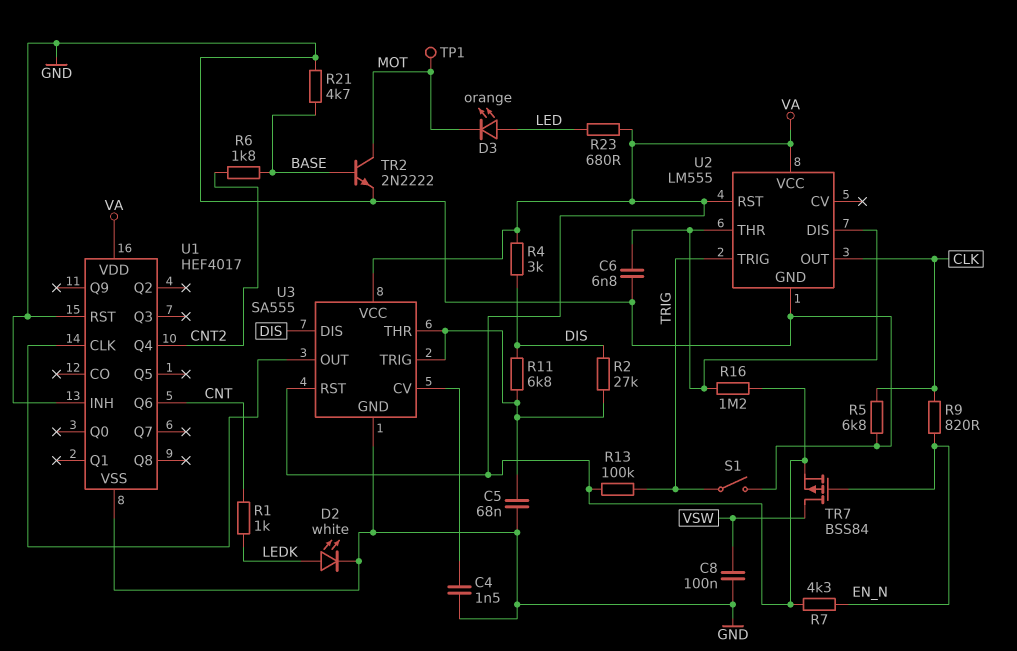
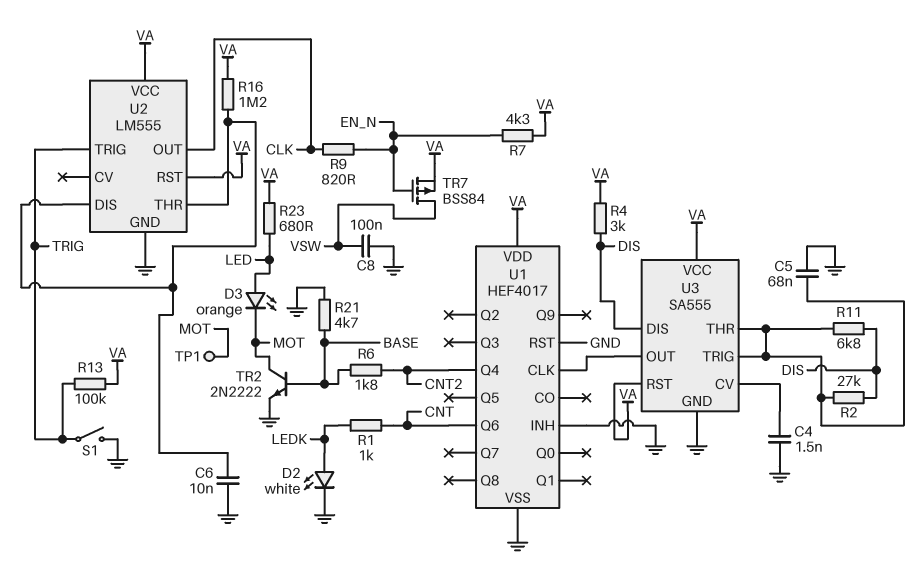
C6: 6.8nF (GND, U2/DIS) -> 10nF (GND, U2/DIS)
R5: 6.8k (CLK, GND) -> none

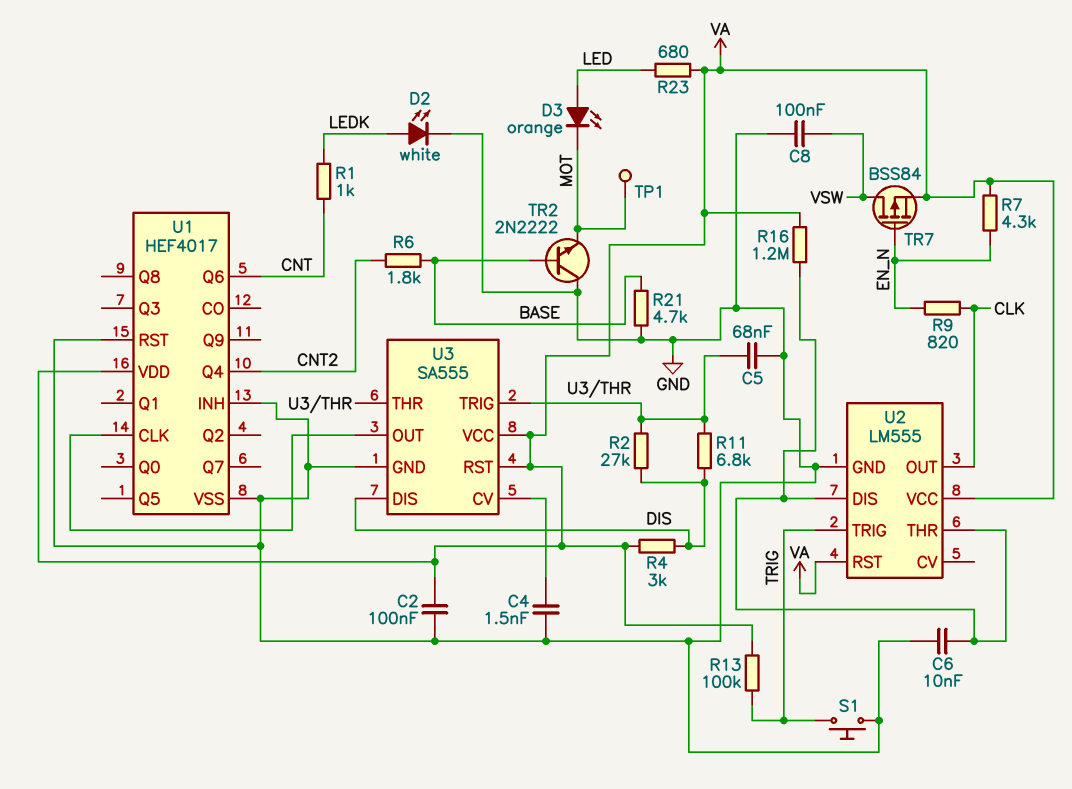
C2: none -> 100nF (GND, VA)
S1: switch (GND, TRIG) -> button (GND, TRIG)
TR2: NPN 2N2222 (B BASE, C MOT, E GND) -> NPN 2N2222 (B BASE, C GND, E MOT)

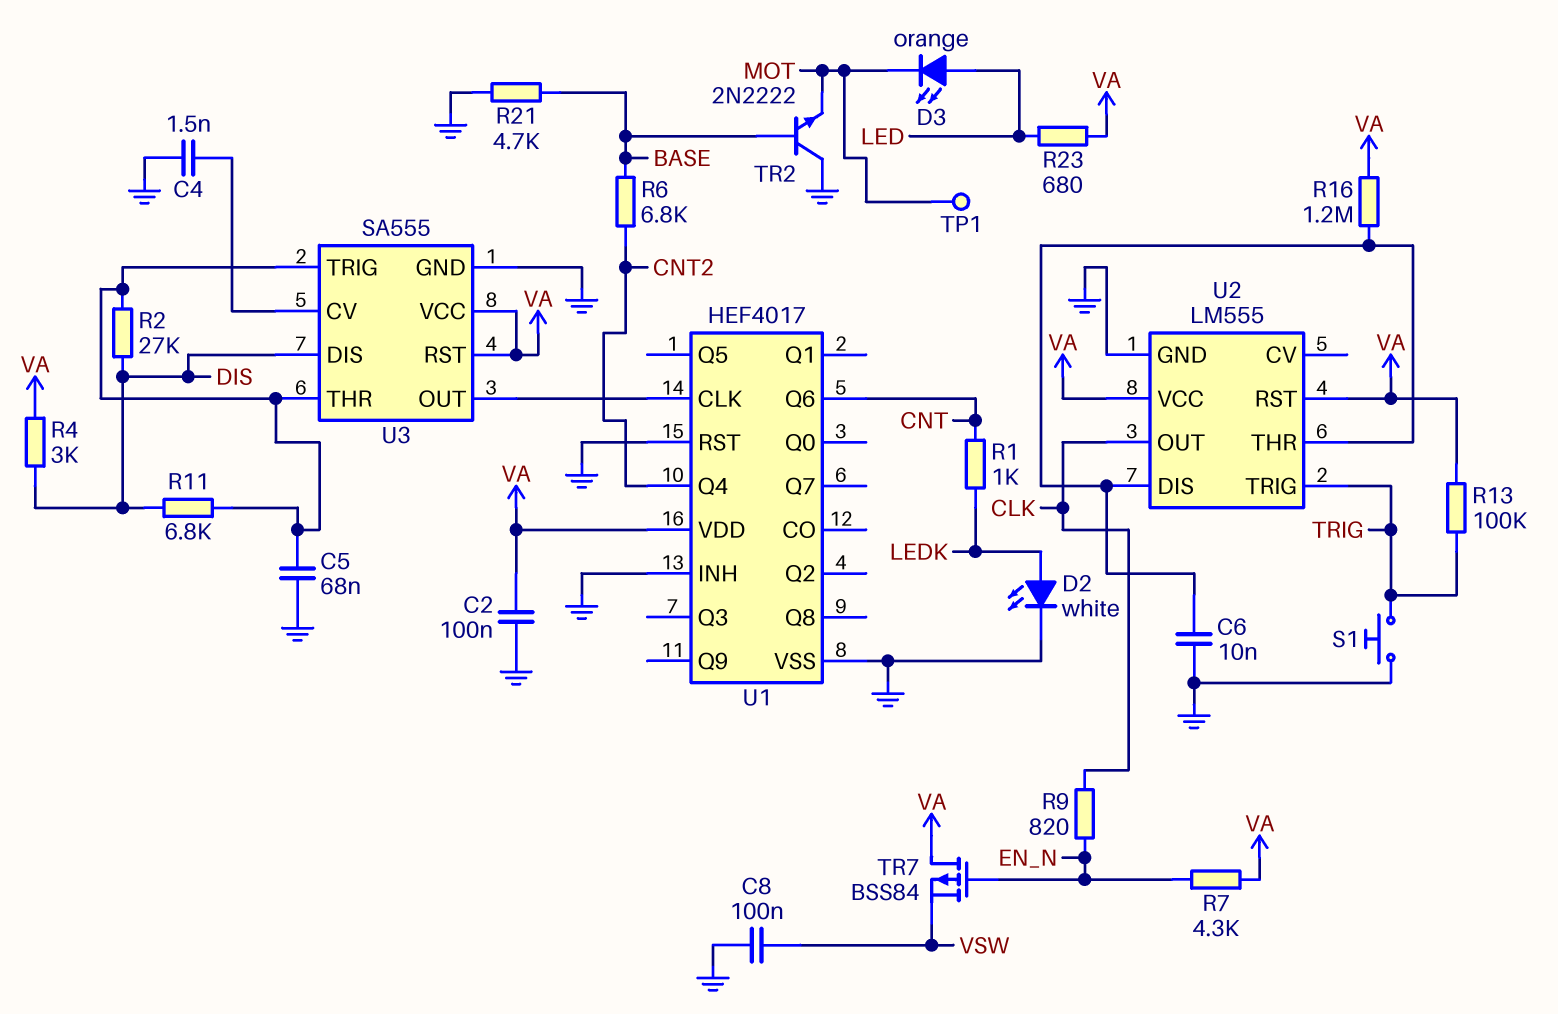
R6: 1.8k (BASE, CNT2) -> 6.8k (BASE, CNT2)
TR7: PMOS BSS84 (G EN_N, D VSW, S VA) -> PMOS BSS84 (G EN_N, D VA, S VSW)

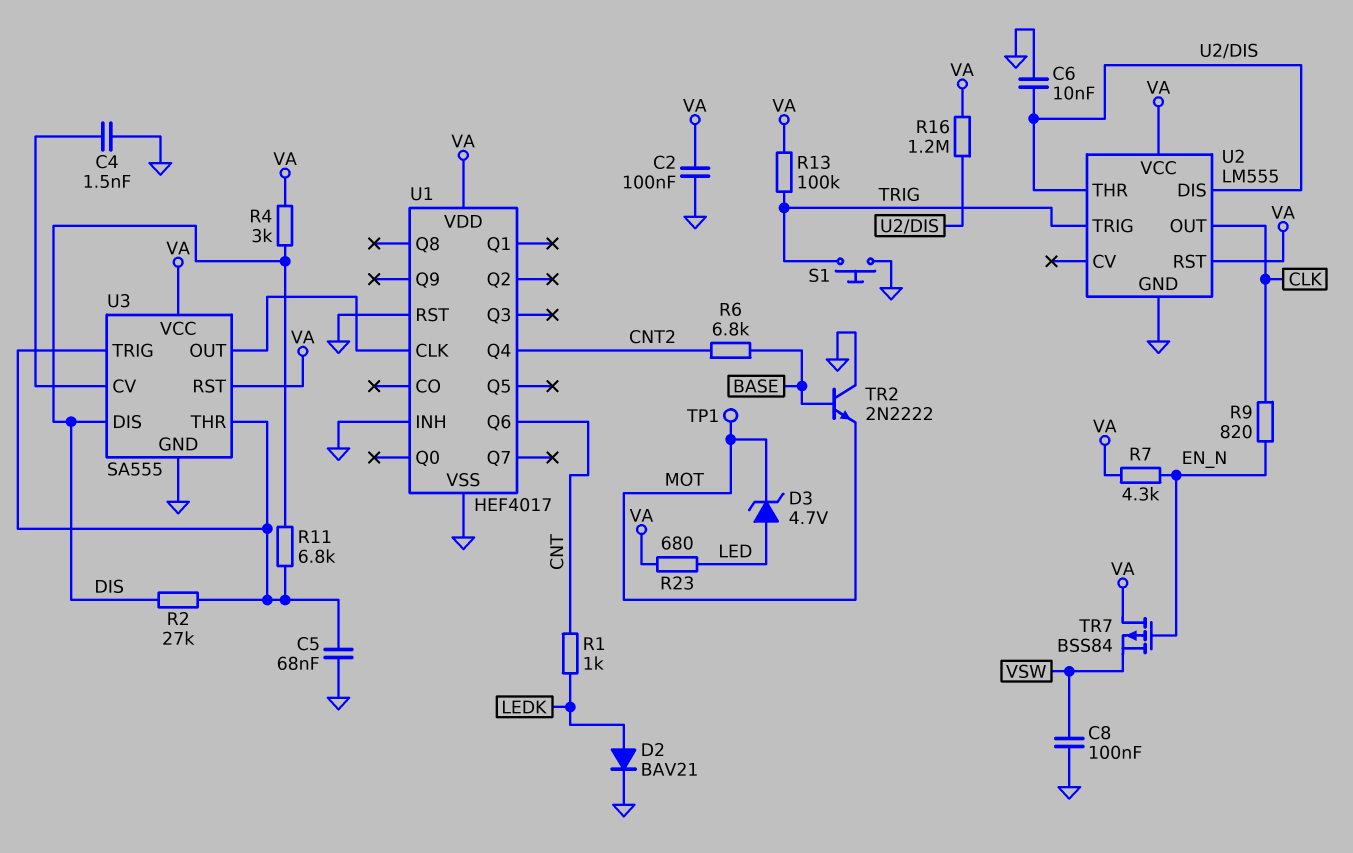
D2: LED white (A LEDK, K GND) -> diode BAV21 (A LEDK, K GND)
D3: LED orange (A LED, K MOT) -> zener 4.7V (A LED, K MOT)
R21: 4.7k (BASE, GND) -> none

